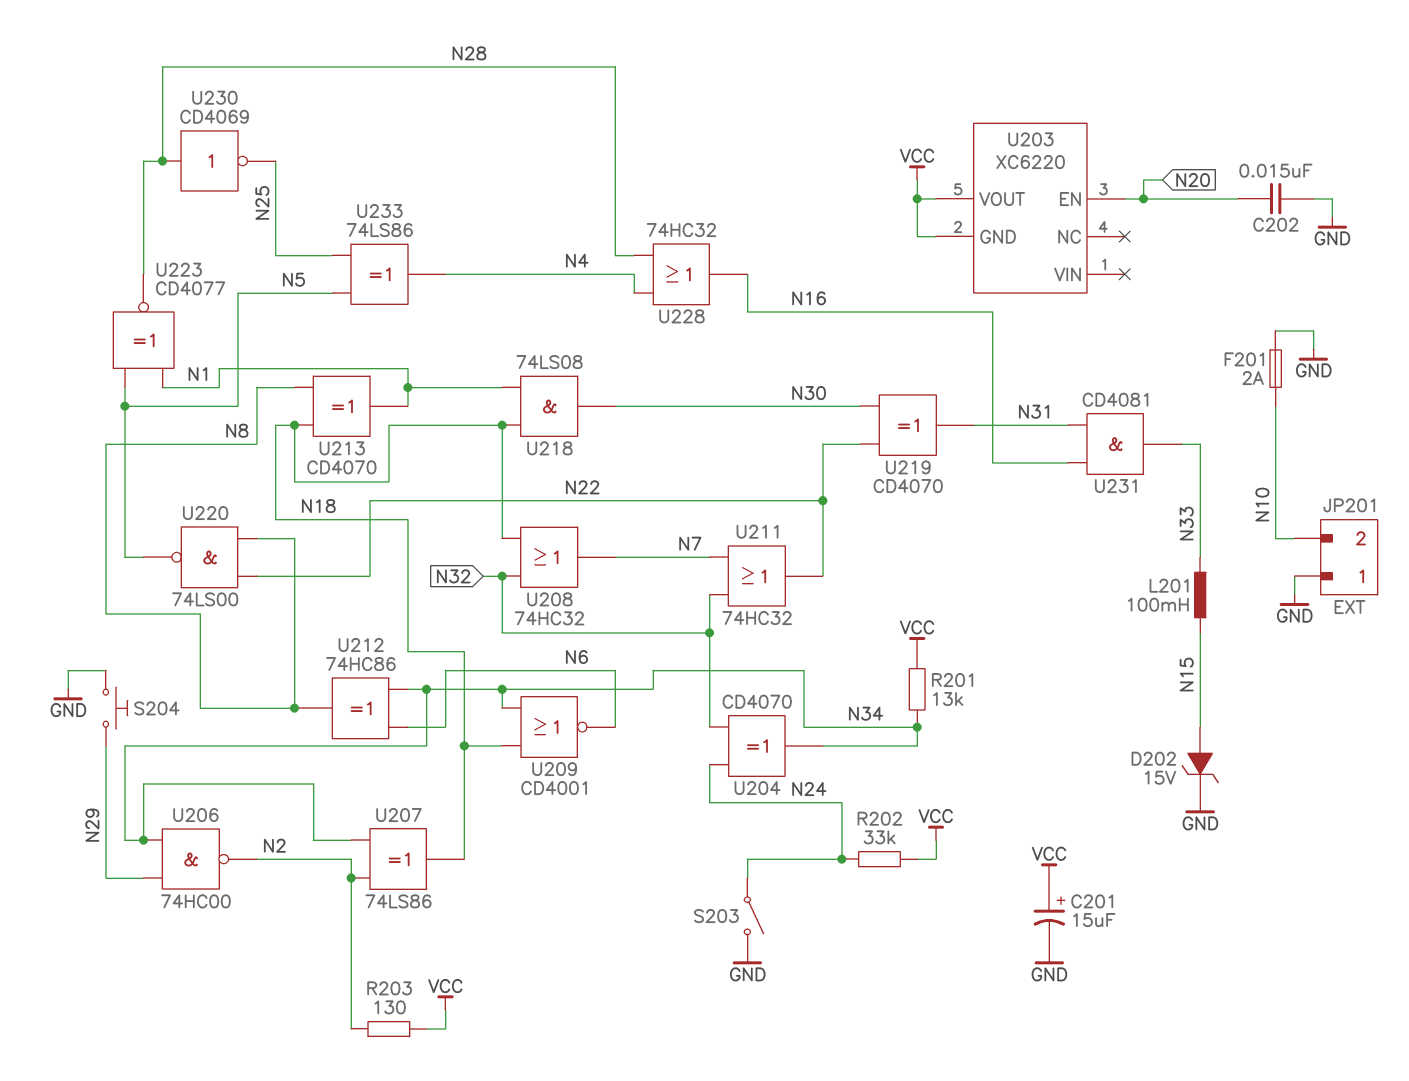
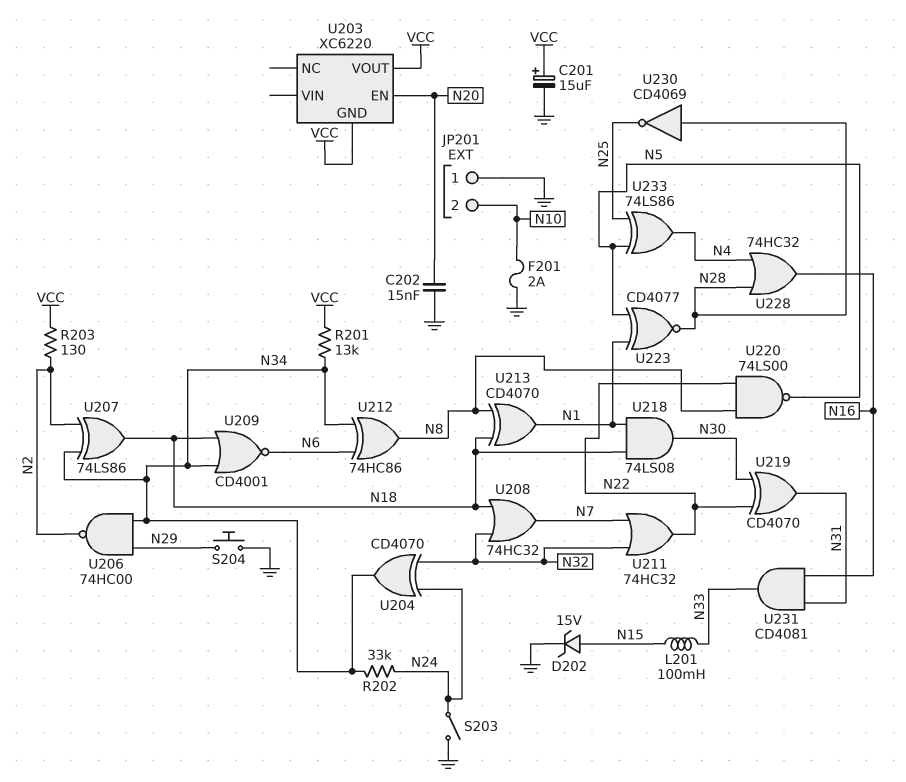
R202: 33k (N24, VCC) -> 33k (N24, N34)

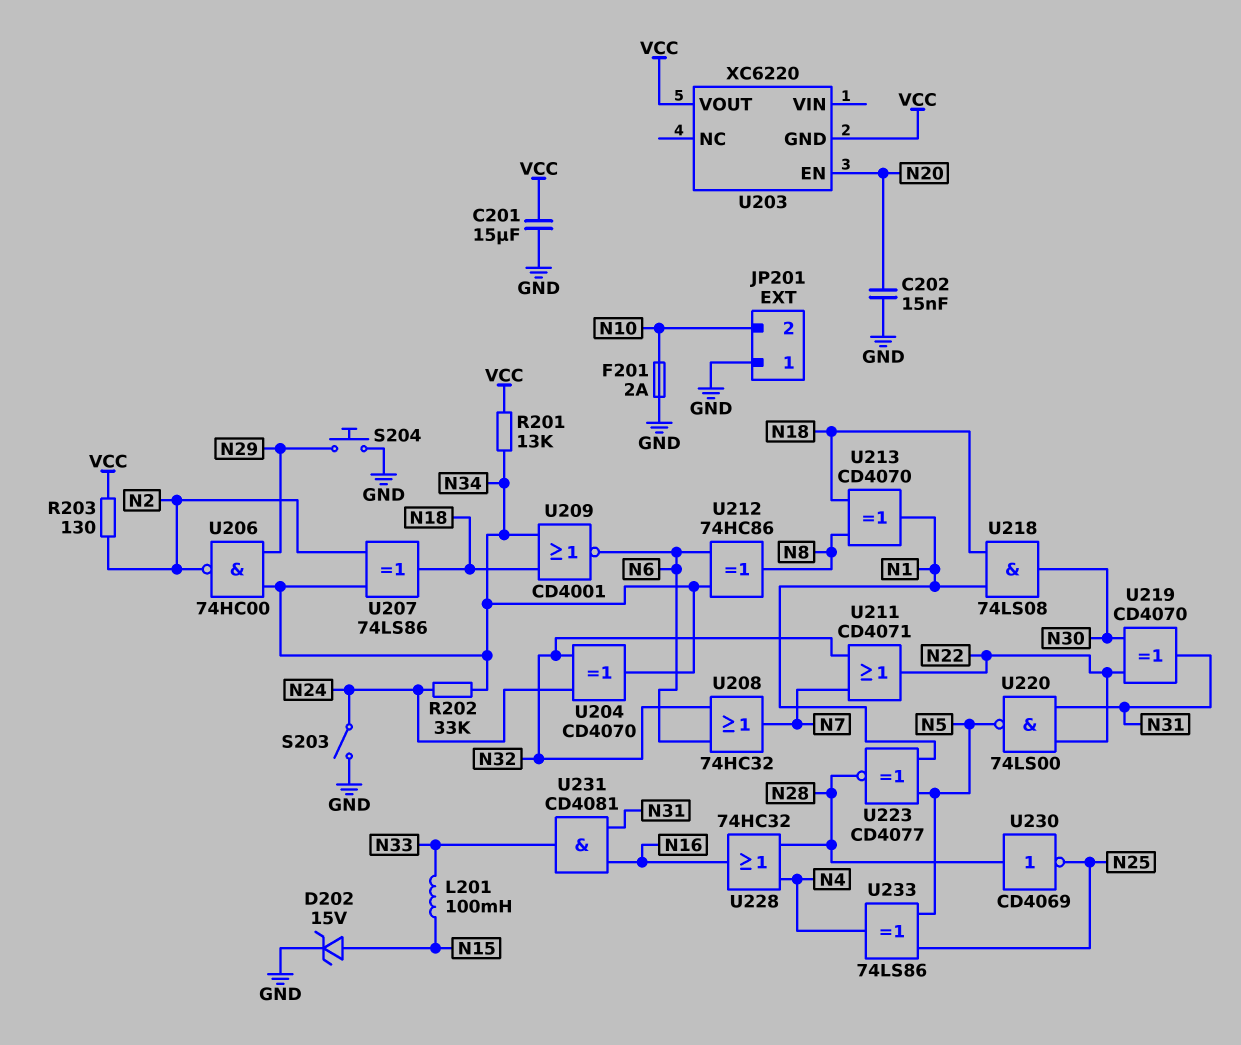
C201: 15uF (plus VCC, minus GND) -> 15uF (GND, VCC)
U208: OR 74HC32 (in N18, in N32, out N7) -> OR 74HC32 (in N6, in N32, out N7)
U211: OR 74HC32 (in N7, in N32, out N22) -> OR CD4071 (in N7, in N32, out N22)
U220: NAND 74LS00 (in N8, in N22, out N5) -> NAND 74LS00 (in N22, in N31, out N5)

